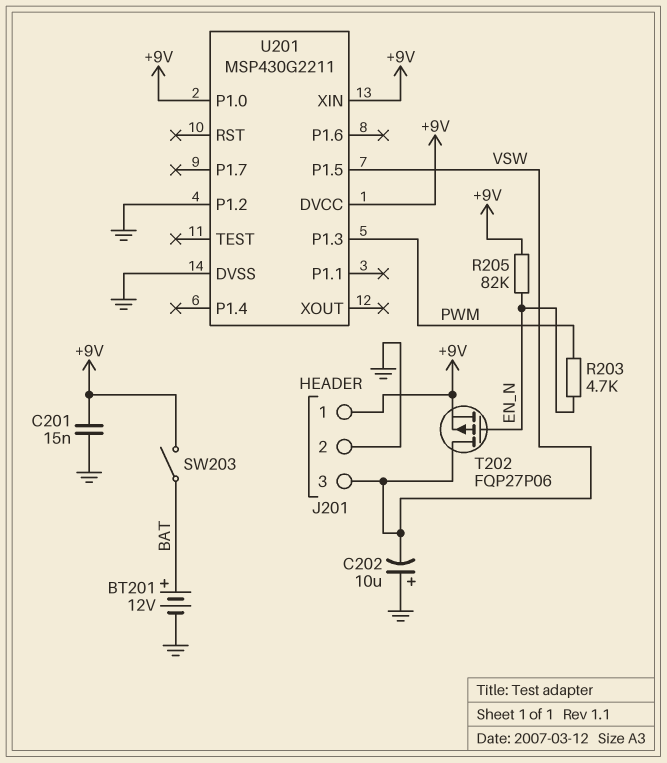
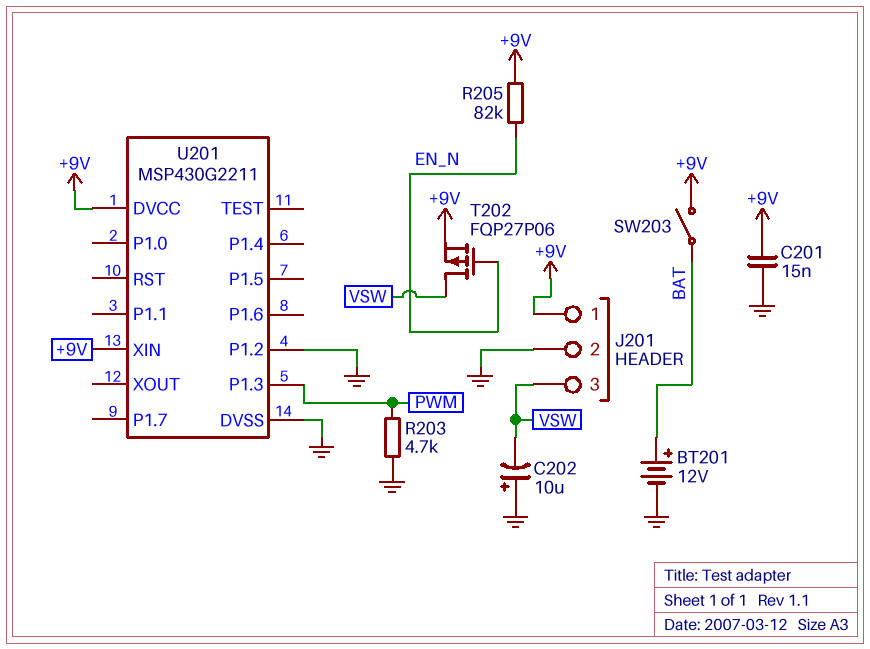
R203: 4.7k (EN_N, PWM) -> 4.7k (GND, PWM)
U201 pin P1.0: +9V -> none
U201 pin P1.5: VSW -> none

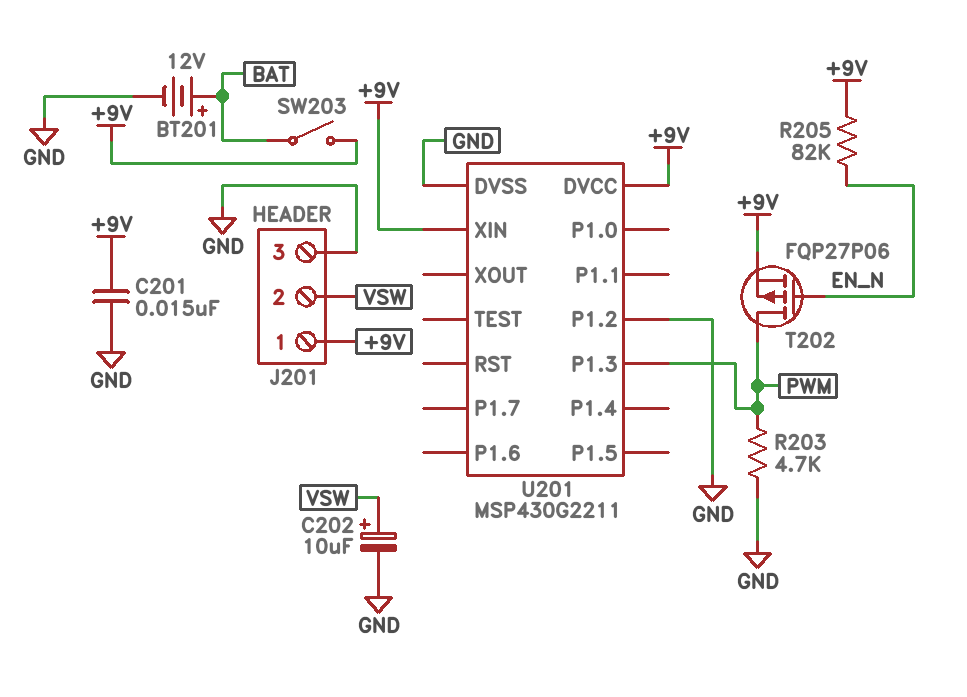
C202: 10uF (plus GND, minus VSW) -> 10uF (plus VSW, minus GND)
J201 pin 2: GND -> VSW
J201 pin 3: VSW -> GND
T202: PMOS FQP27P06 (G EN_N, D VSW, S +9V) -> PMOS FQP27P06 (G EN_N, D PWM, S +9V)

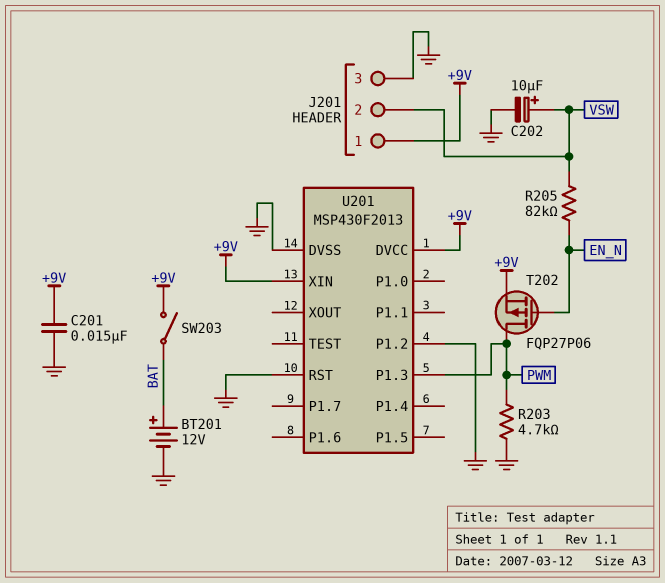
R205: 82k (+9V, EN_N) -> 82k (EN_N, VSW)
U201: MSP430G2211 -> MSP430F2013
U201 pin RST: none -> GND

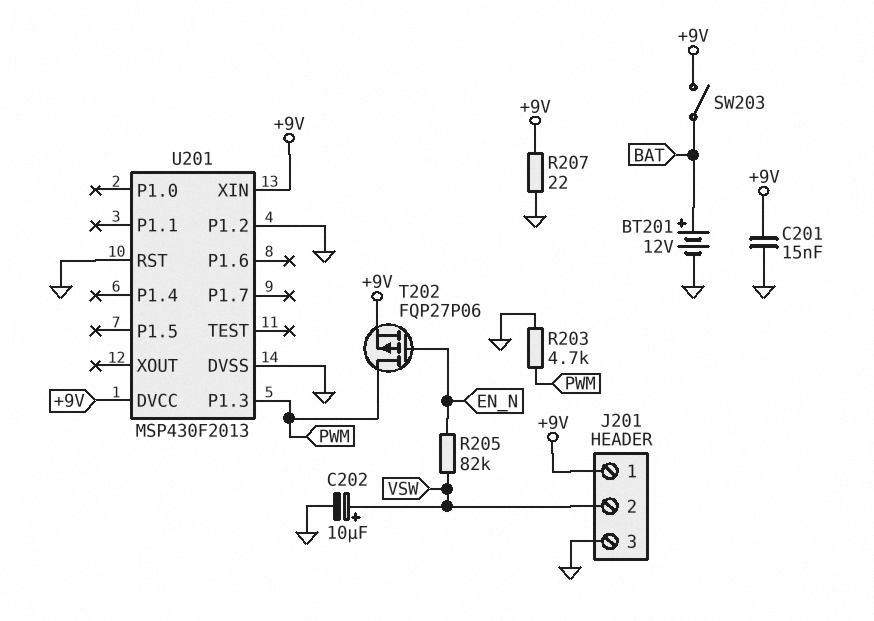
R207: none -> 22 (+9V, GND)

